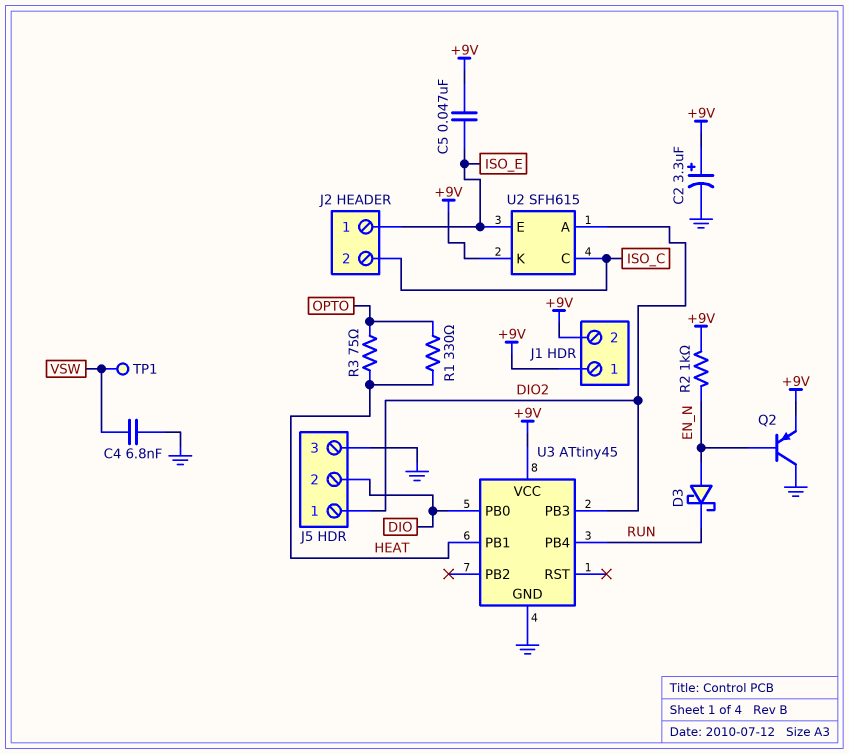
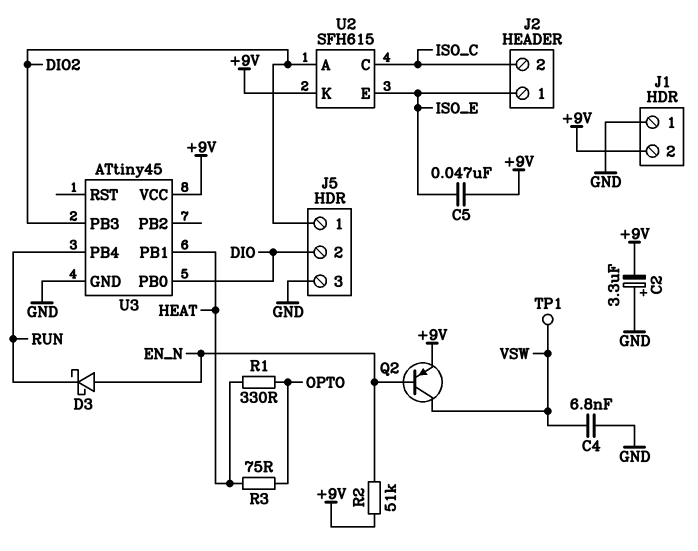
C2: 3.3uF (plus +9V, minus GND) -> 3.3uF (plus GND, minus +9V)
J1 pin 1: +9V -> GND
Q2: PNP (B EN_N, C GND, E +9V) -> PNP (B EN_N, C VSW, E +9V)
R2: 1k (+9V, EN_N) -> 51k (+9V, EN_N)

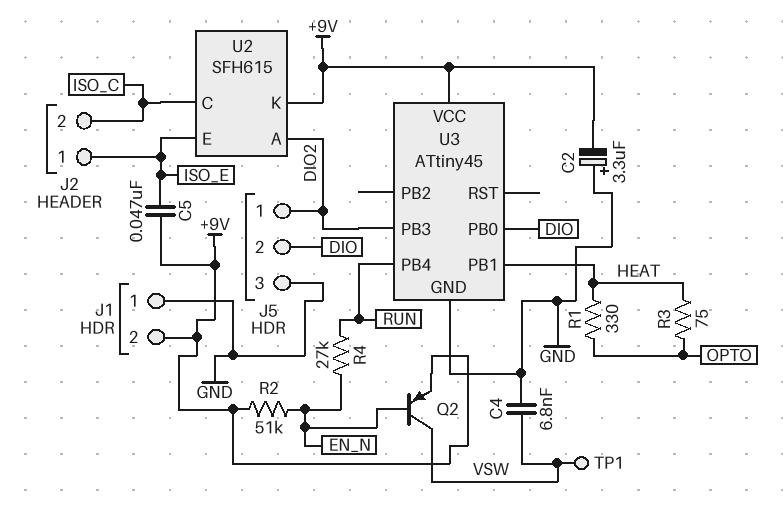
D3: schottky (A EN_N, K RUN) -> none
R4: none -> 27k (EN_N, RUN)

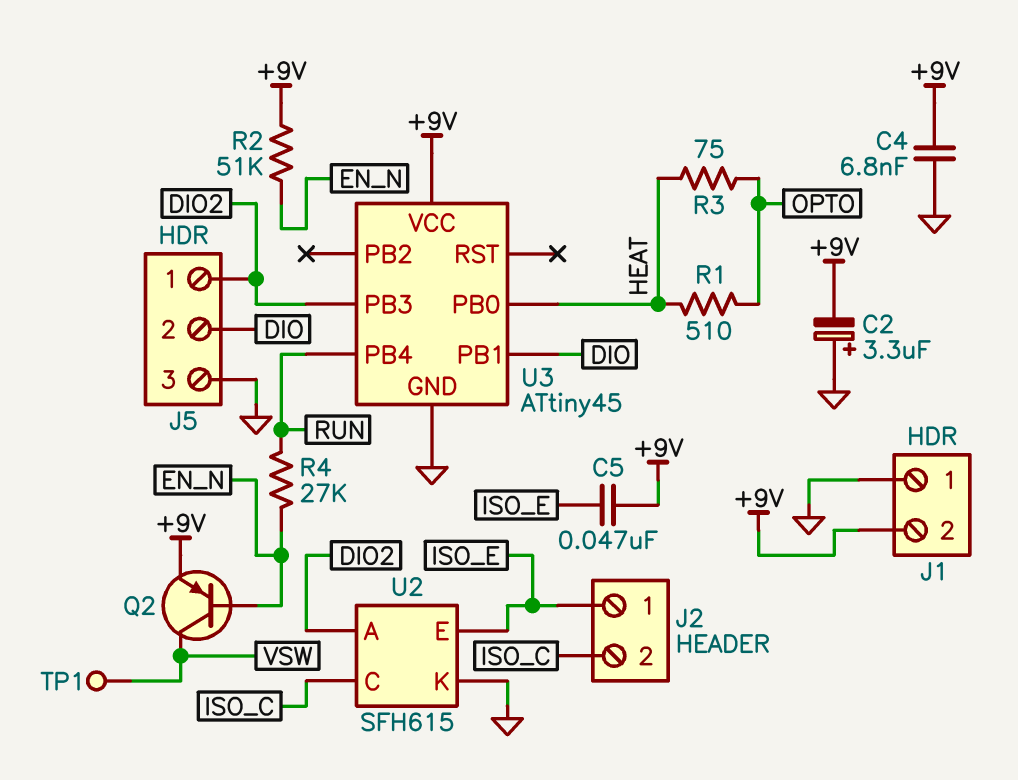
C4: 6.8nF (GND, VSW) -> 6.8nF (+9V, GND)
R1: 330 (HEAT, OPTO) -> 510 (HEAT, OPTO)
U2 pin K: +9V -> GND
U3 pin PB0: DIO -> HEAT
U3 pin PB1: HEAT -> DIO

